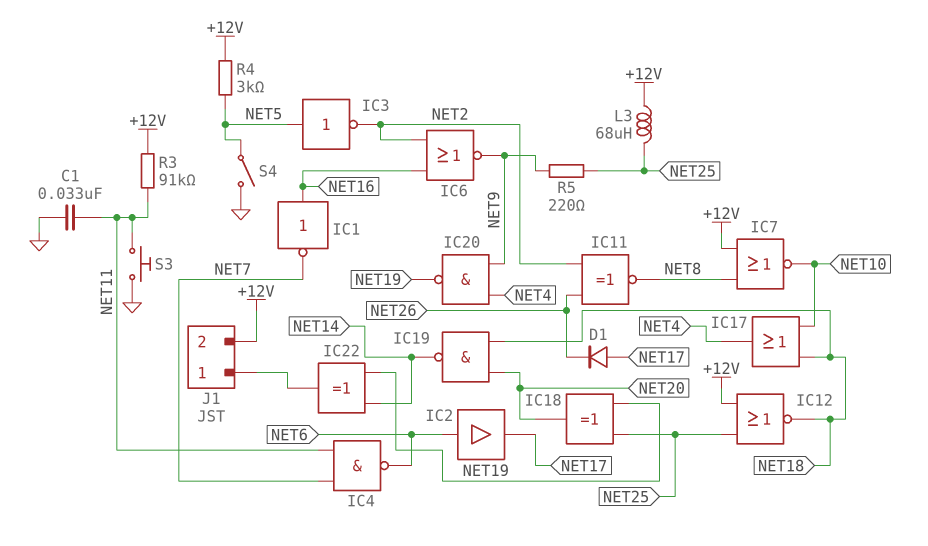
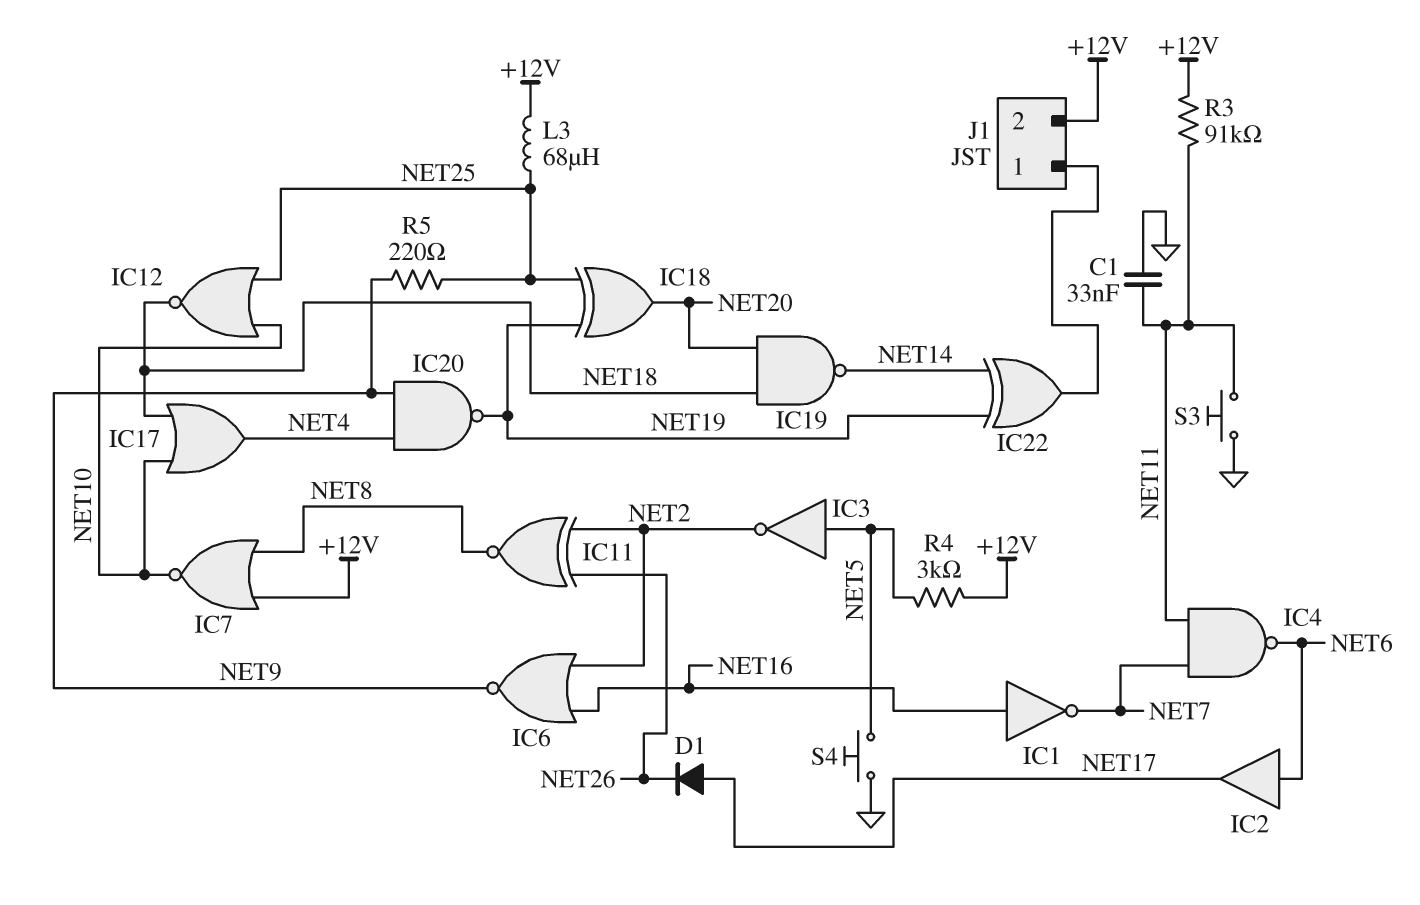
IC12: NOR (in +12V, in NET25, out NET18) -> NOR (in NET10, in NET25, out NET18)
S4: switch (GND, NET5) -> button (GND, NET5)

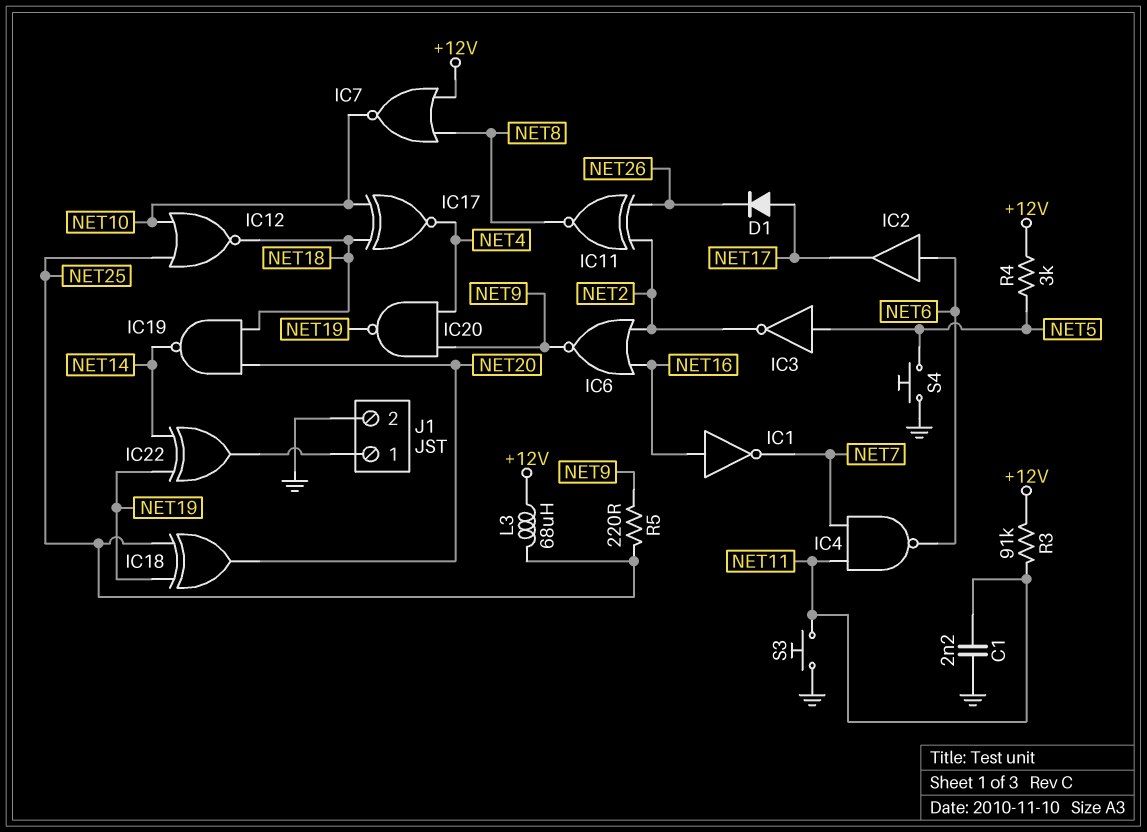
C1: 33nF (GND, NET11) -> 2.2nF (GND, NET11)
IC17: OR (in NET10, in NET18, out NET4) -> XNOR (in NET10, in NET18, out NET4)
J1 pin 2: +12V -> GND

